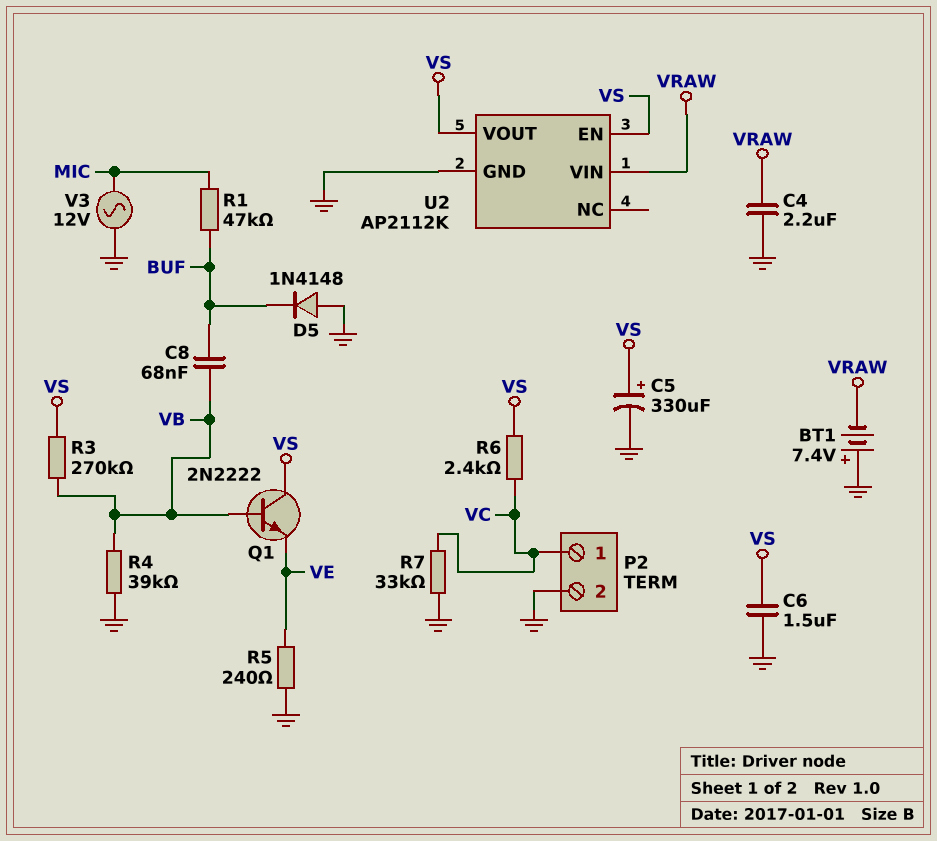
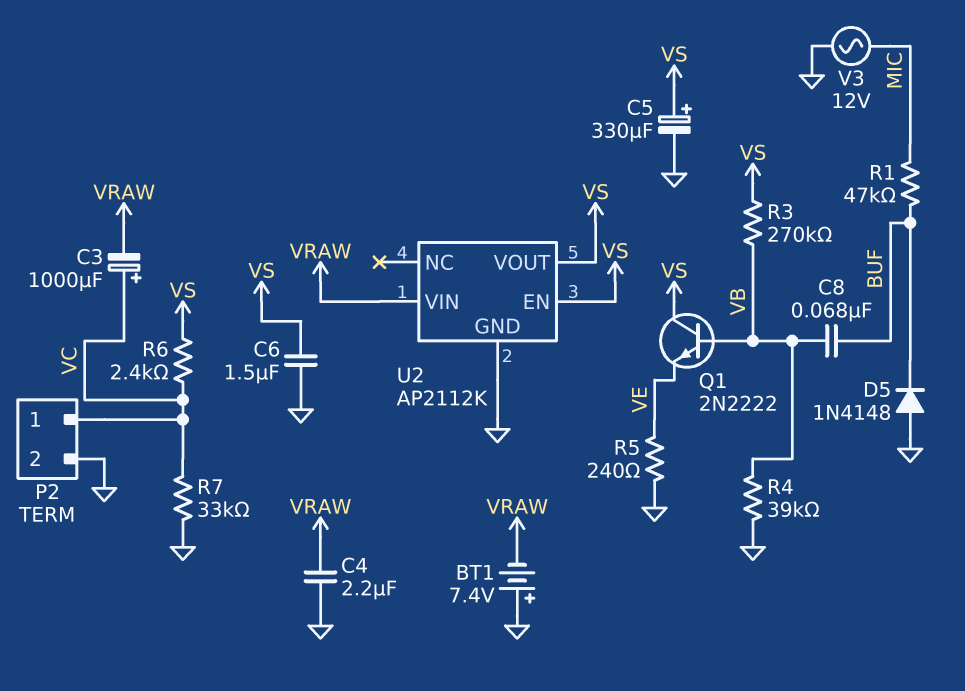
C3: none -> 1000uF (plus VC, minus VRAW)

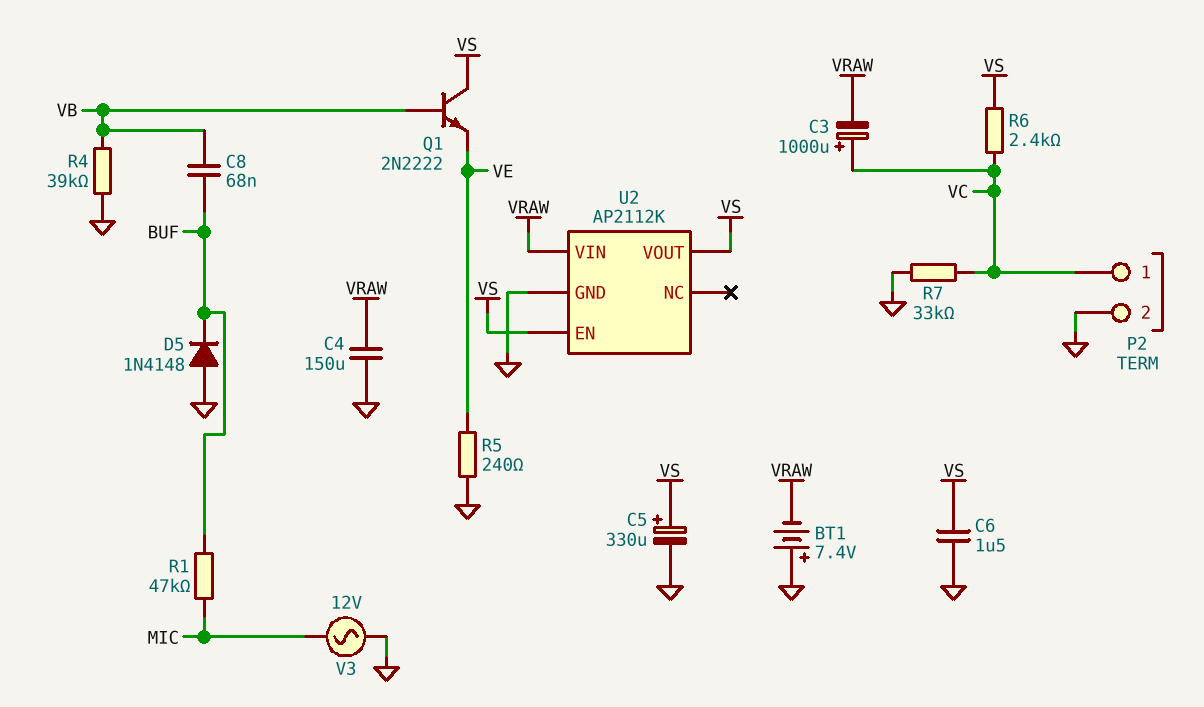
C4: 2.2uF (GND, VRAW) -> 150uF (GND, VRAW)
R3: 270k (VB, VS) -> none

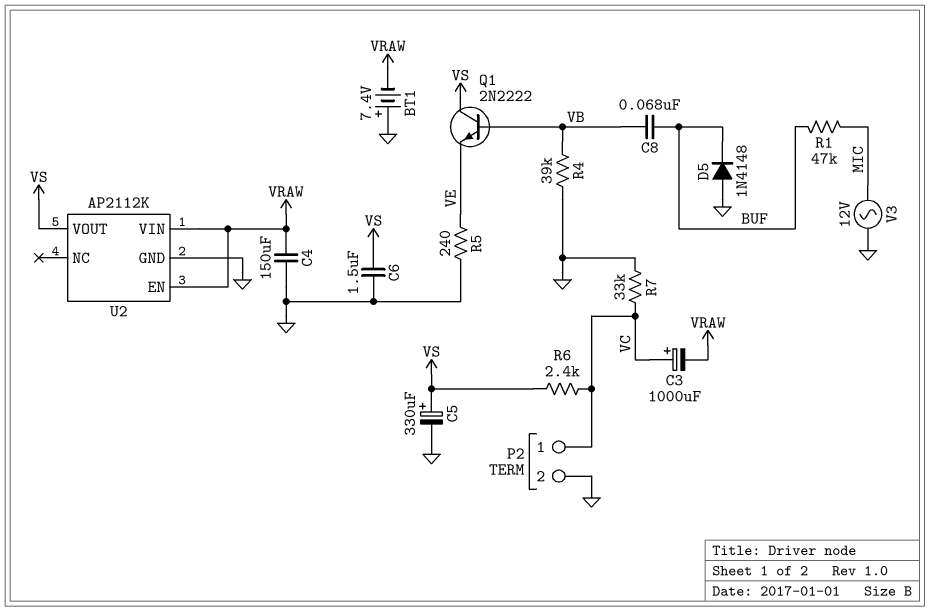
U2 pin EN: VS -> VRAW

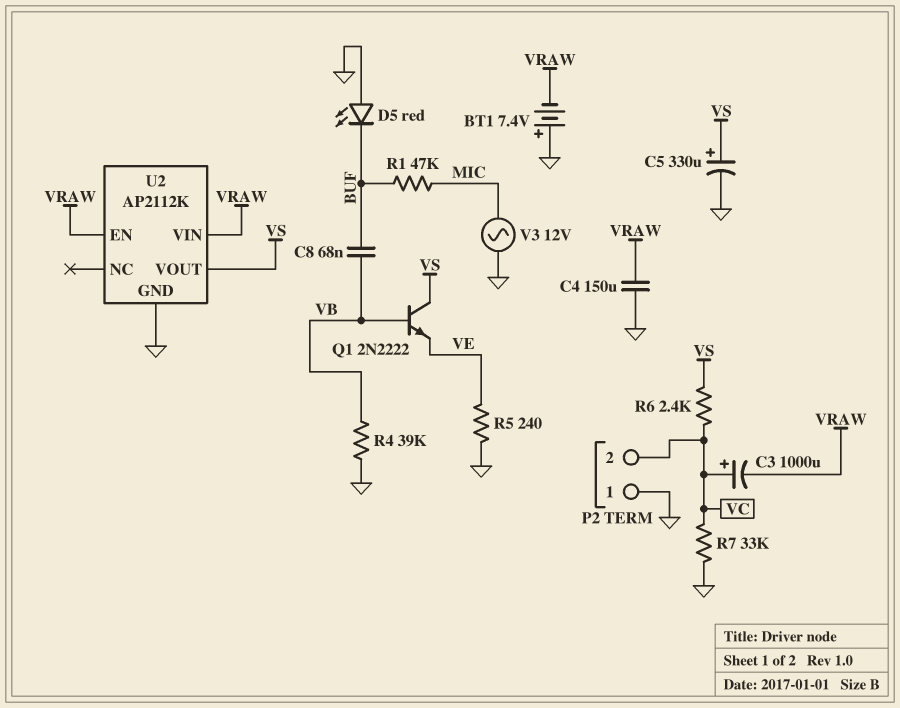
C6: 1.5uF (GND, VS) -> none
D5: diode 1N4148 (A GND, K BUF) -> LED red (A GND, K BUF)
P2 pin 1: VC -> GND
P2 pin 2: GND -> VC

